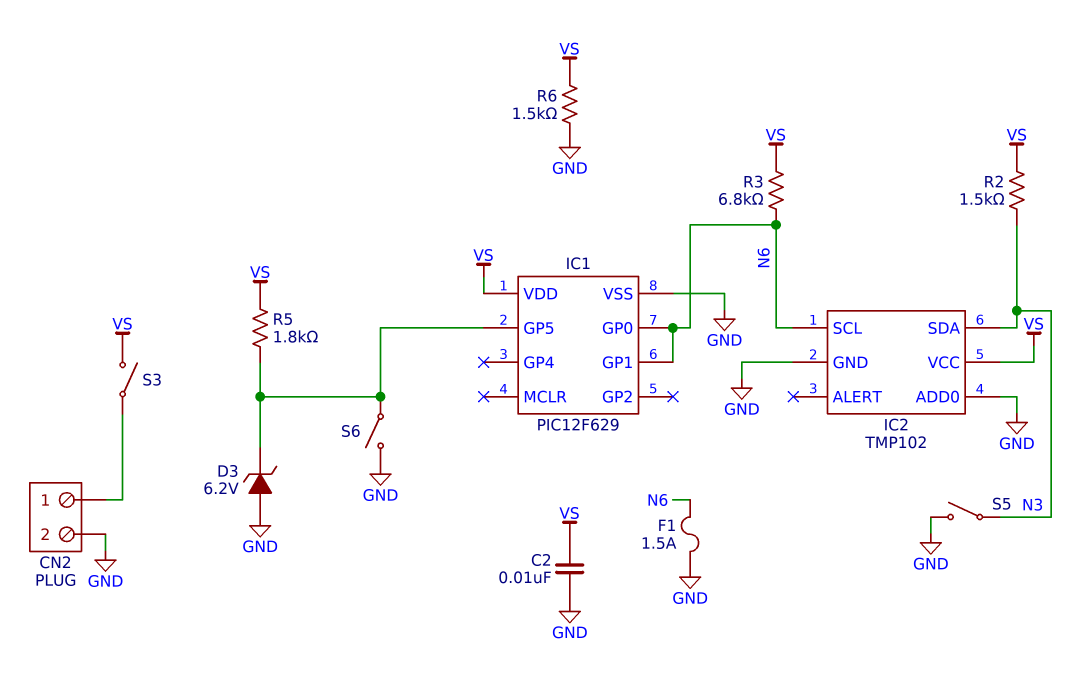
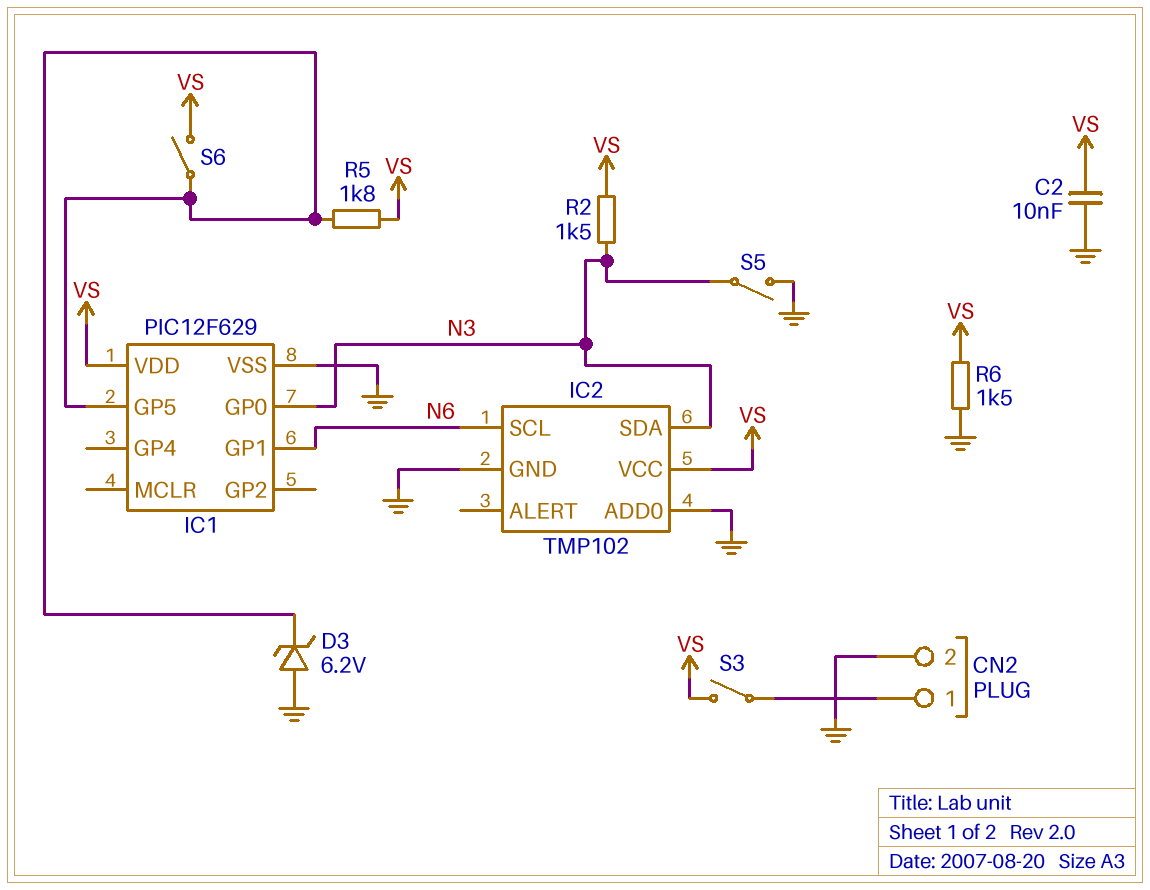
F1: 1.5A (GND, N6) -> none
IC1 pin GP0: N6 -> N3
R3: 6.8k (N6, VS) -> none
S6: switch (GND, IC1/GP5) -> switch (IC1/GP5, VS)

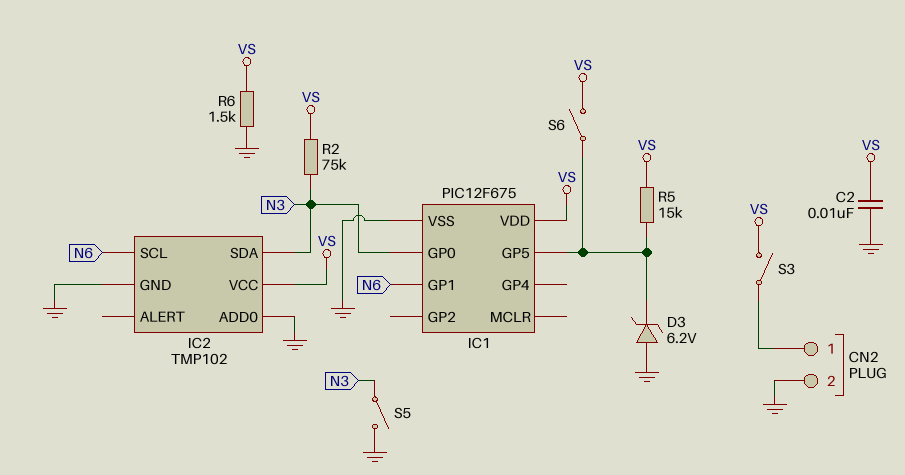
IC1: PIC12F629 -> PIC12F675
R2: 1.5k (N3, VS) -> 75k (N3, VS)
R5: 1.8k (IC1/GP5, VS) -> 15k (IC1/GP5, VS)

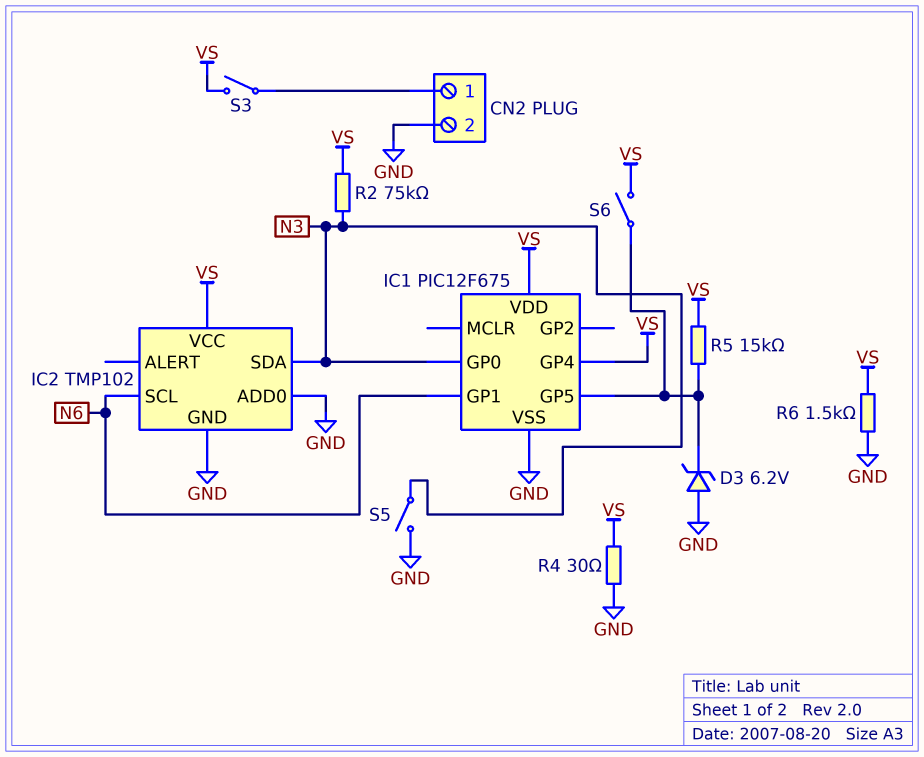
C2: 10nF (GND, VS) -> none
IC1 pin GP4: none -> VS
R4: none -> 30 (GND, VS)

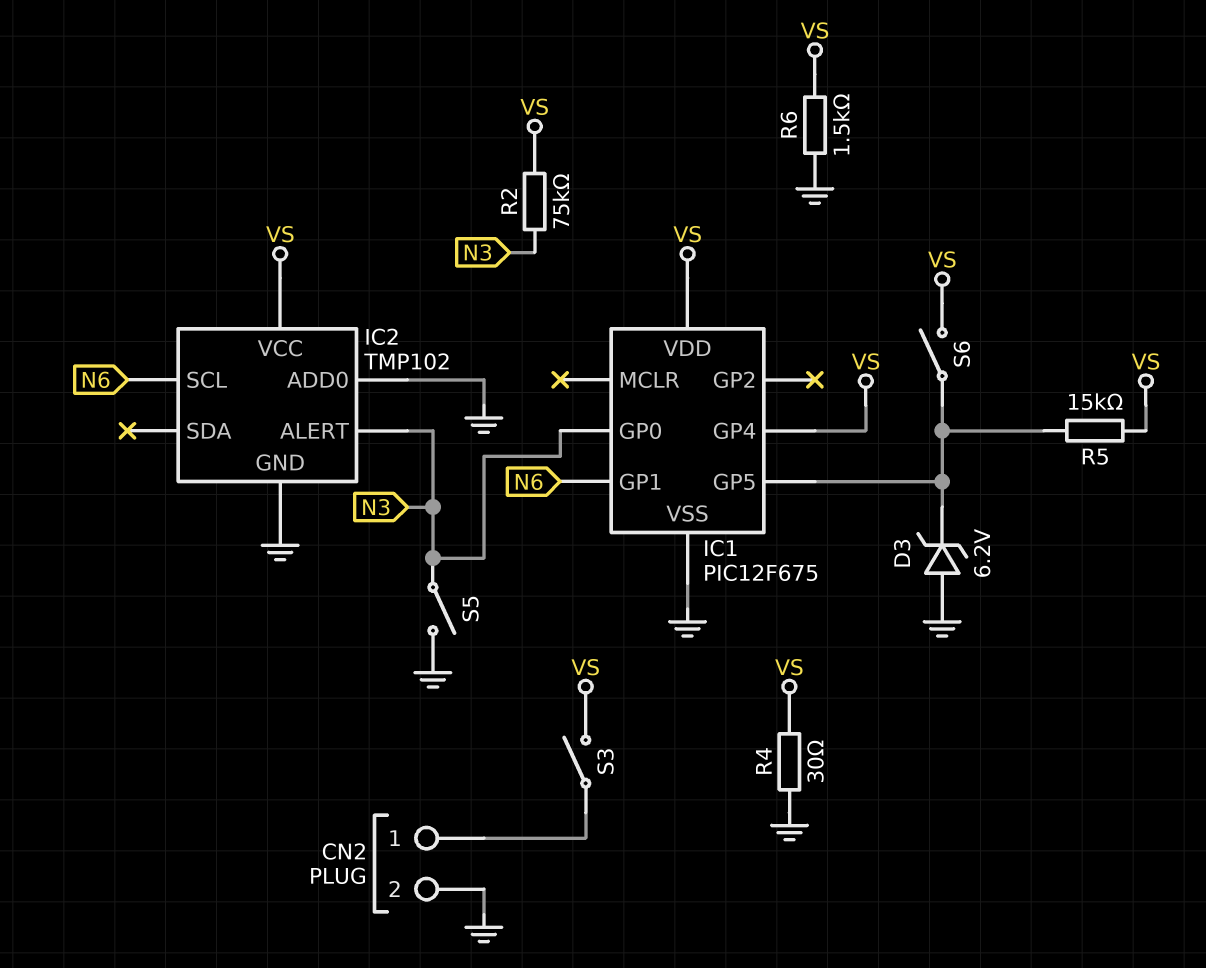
IC2 pin ALERT: none -> N3
IC2 pin SDA: N3 -> none

